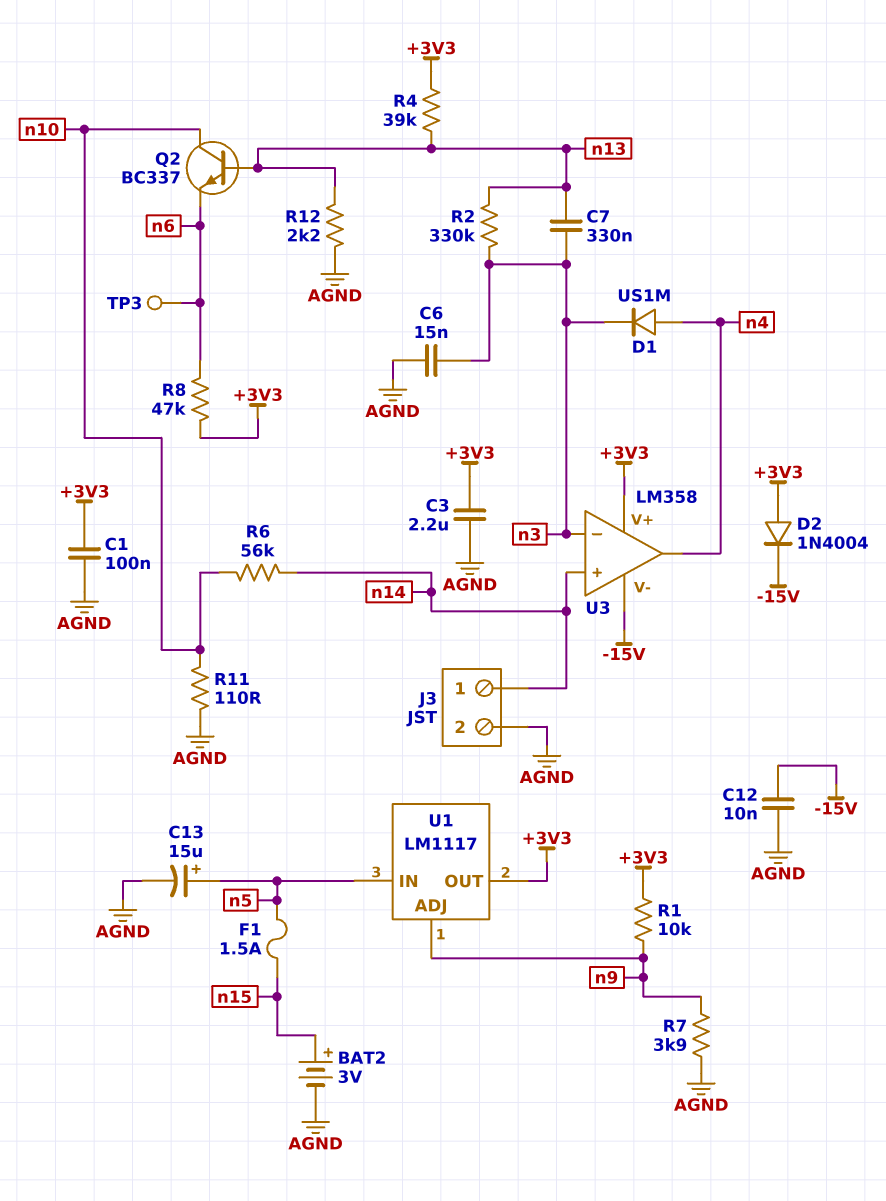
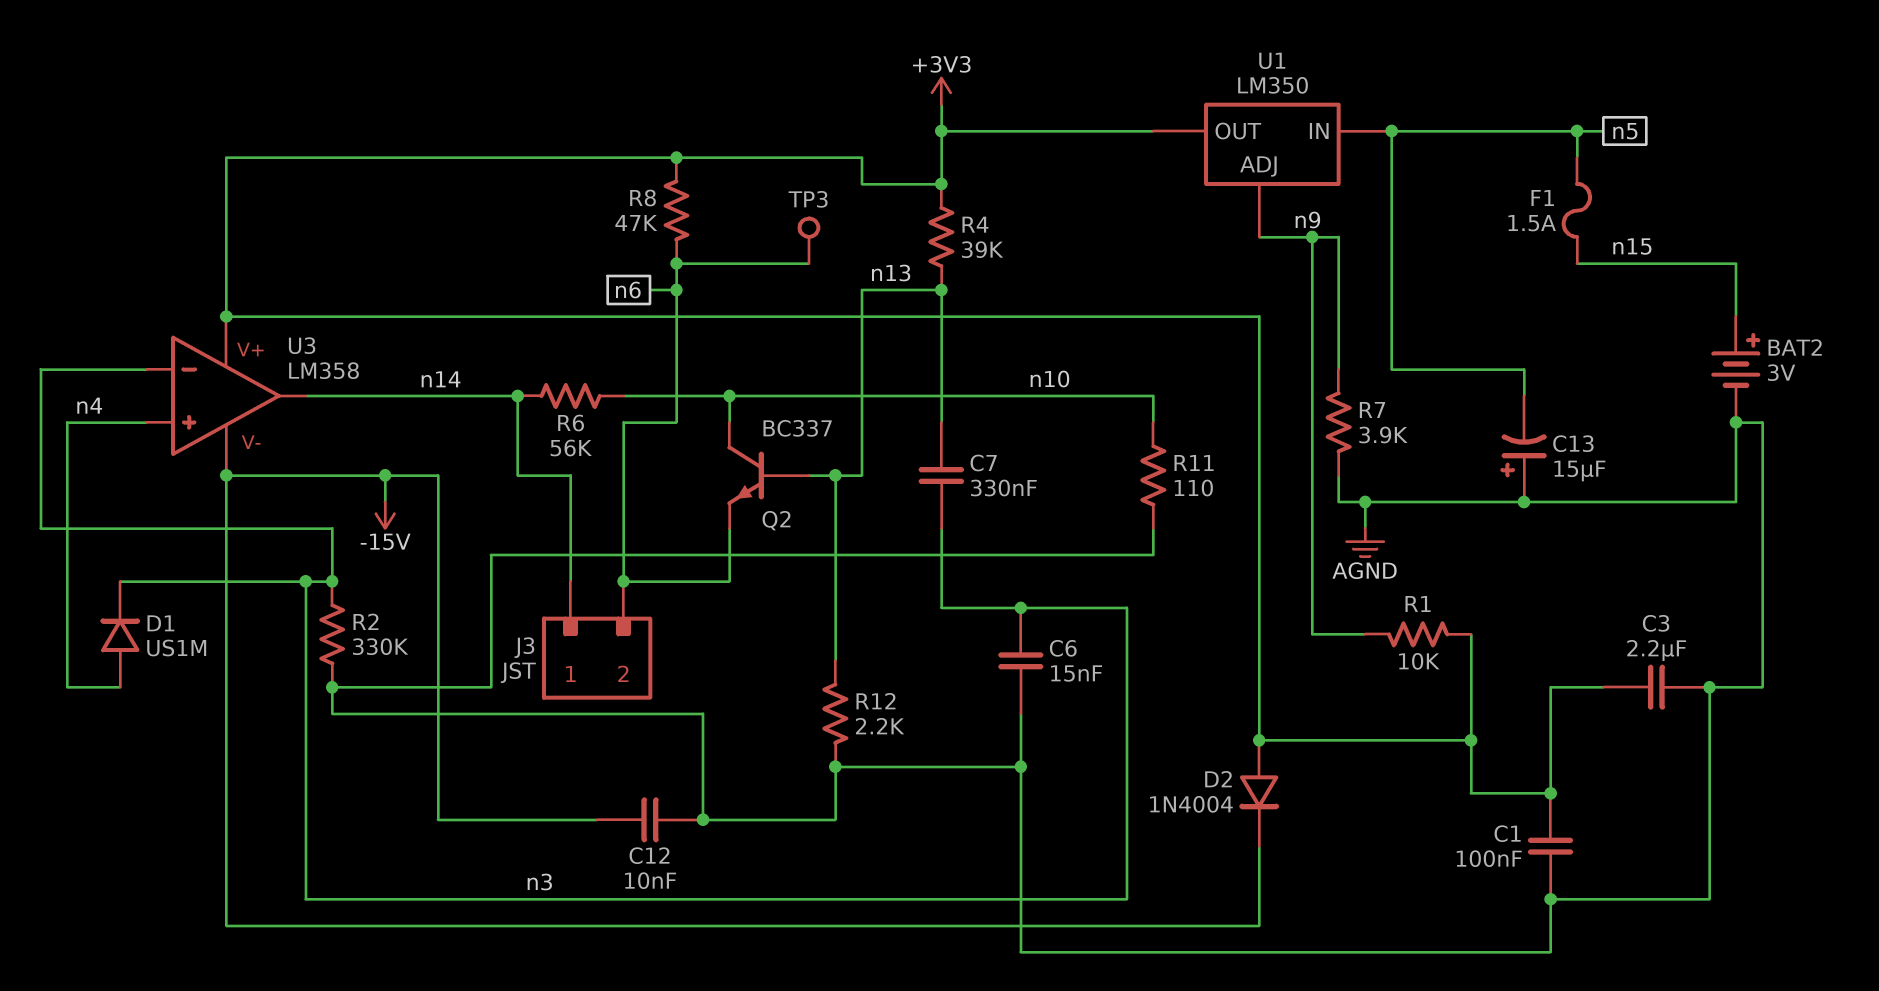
C13: 15uF (plus n5, minus AGND) -> 15uF (plus AGND, minus n5)
J3 pin 2: AGND -> n6
R2: 330k (n3, n13) -> 330k (AGND, n3)
U1: LM1117 -> LM350
U3 pin in+: n14 -> n4
U3 pin out: n4 -> n14

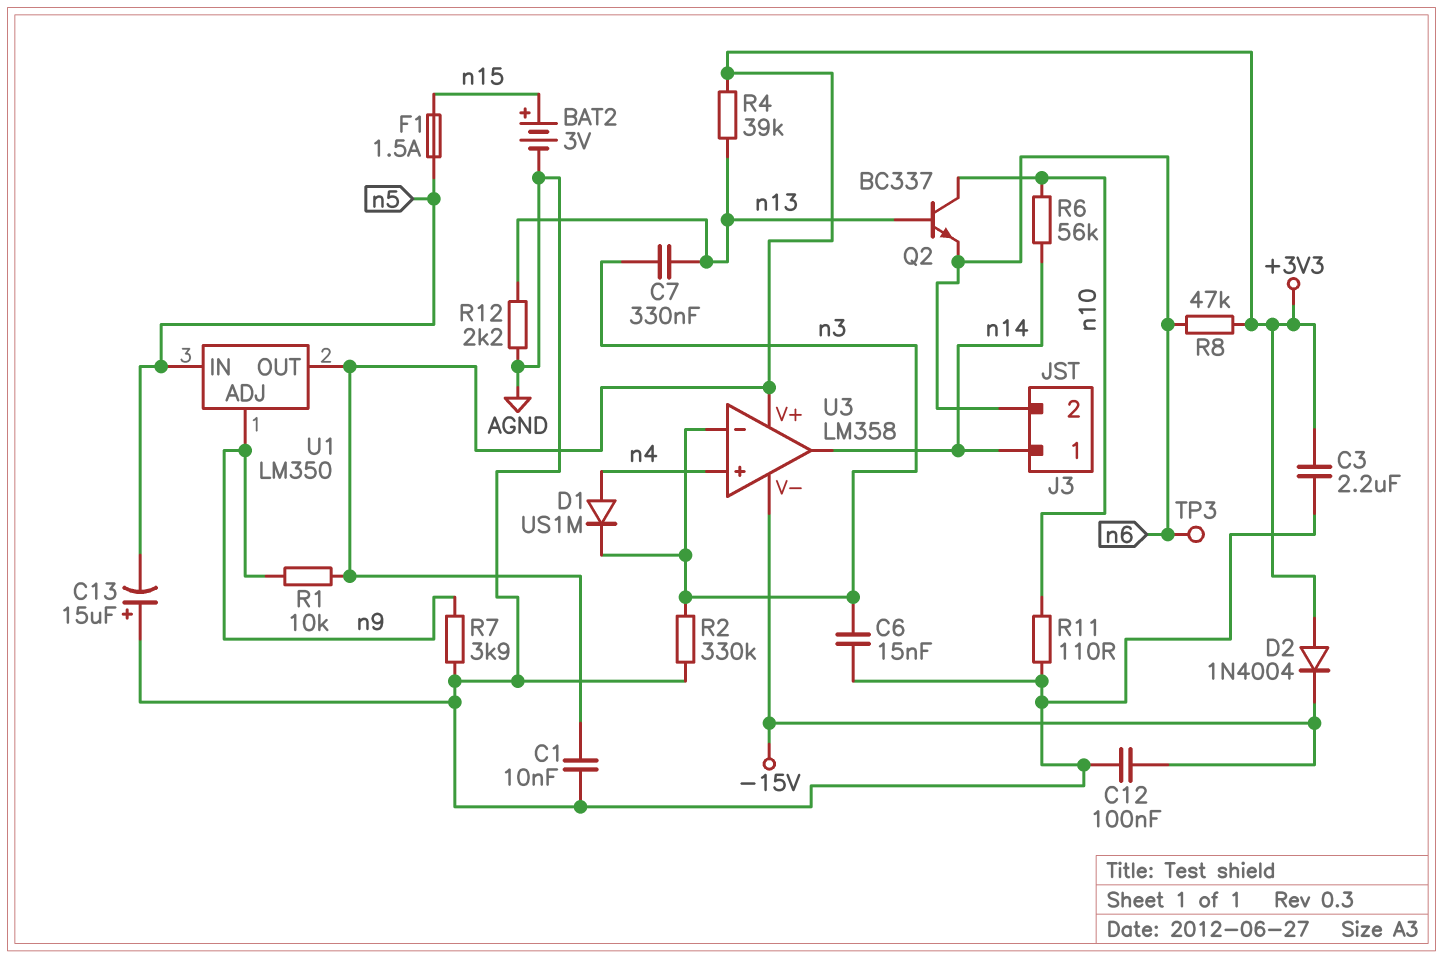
C1: 100nF (+3V3, AGND) -> 10nF (+3V3, AGND)
C12: 10nF (-15V, AGND) -> 100nF (-15V, AGND)

